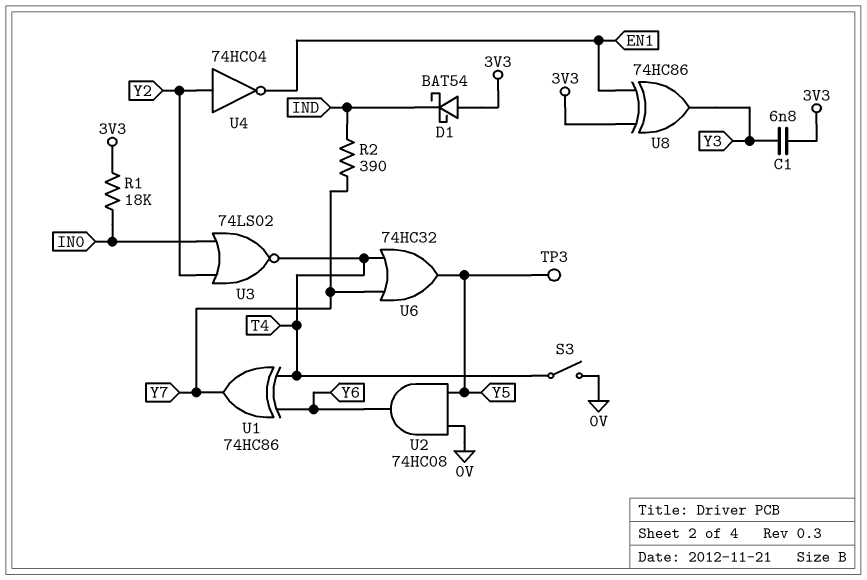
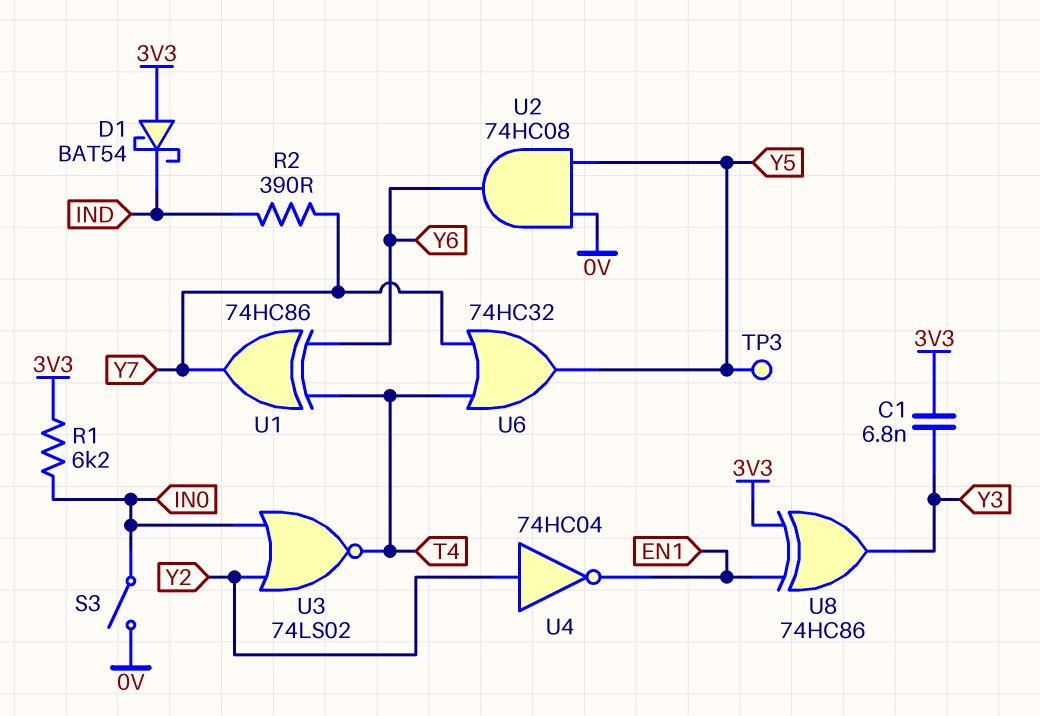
R1: 18k (3V3, IN0) -> 6.2k (3V3, IN0)
S3: switch (0V, T4) -> switch (0V, IN0)

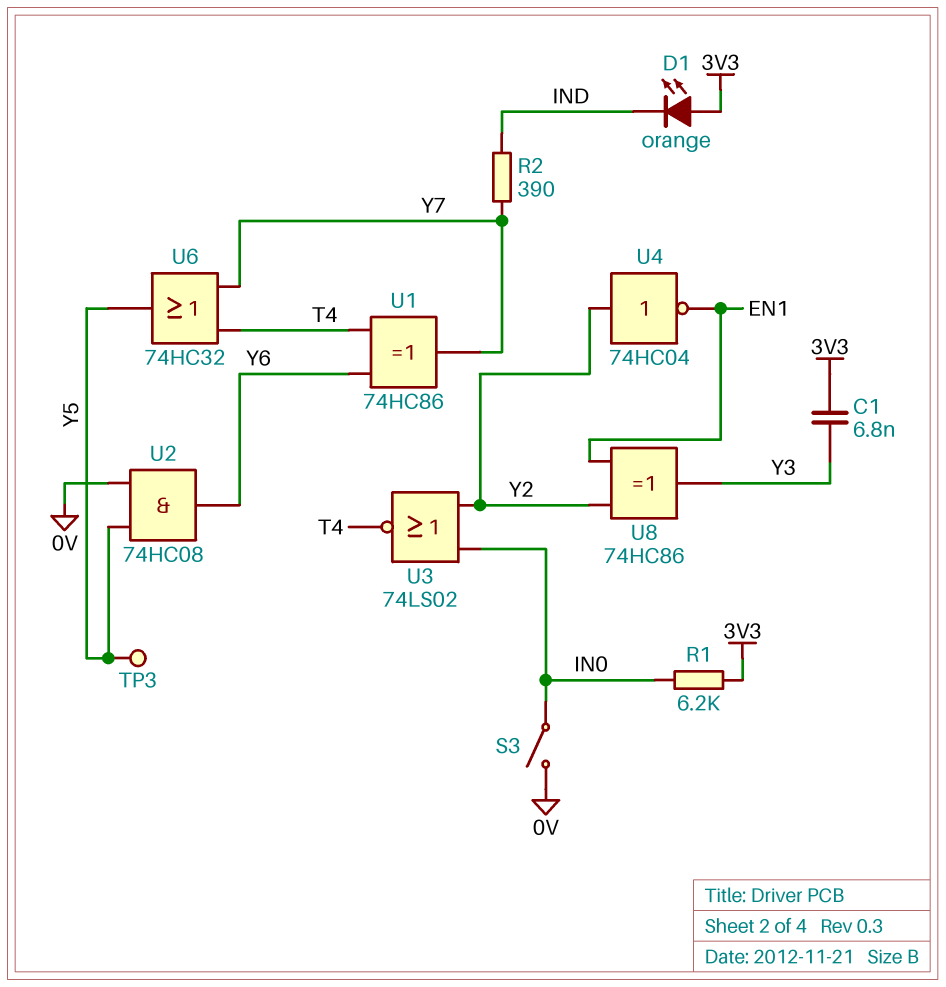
D1: schottky BAT54 (A 3V3, K IND) -> LED orange (A 3V3, K IND)
U8: XOR 74HC86 (in 3V3, in EN1, out Y3) -> XOR 74HC86 (in EN1, in Y2, out Y3)

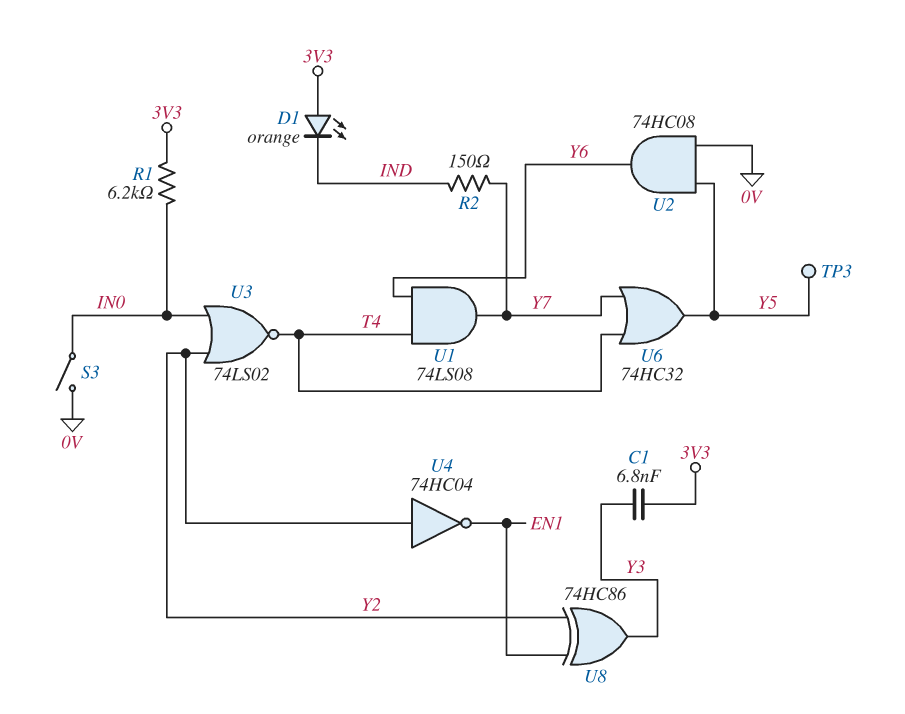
R2: 390 (IND, Y7) -> 150 (IND, Y7)
U1: XOR 74HC86 (in T4, in Y6, out Y7) -> AND 74LS08 (in T4, in Y6, out Y7)

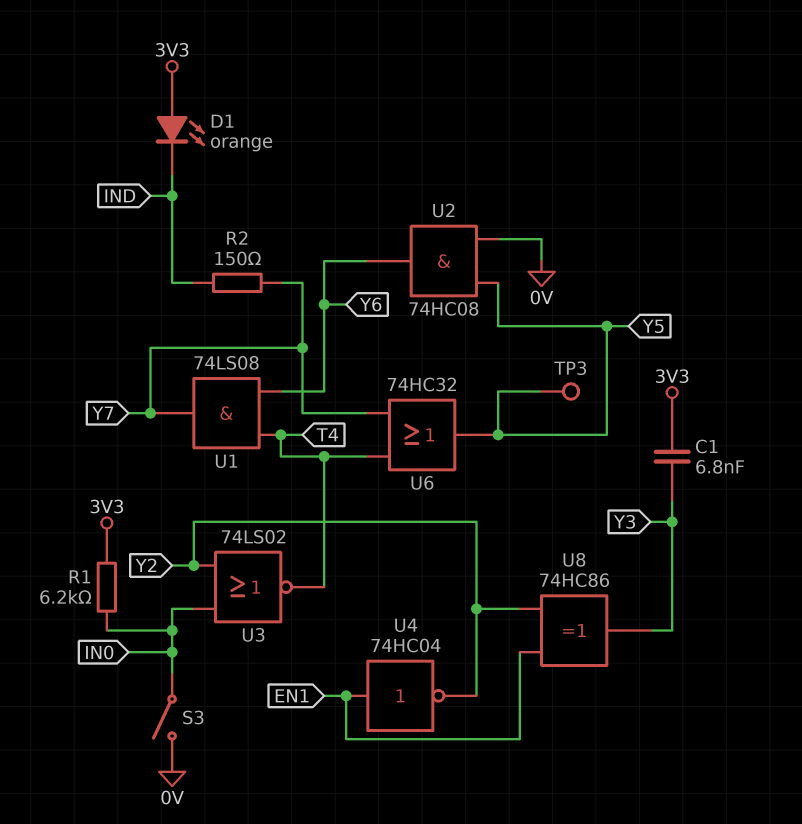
U4: NOT 74HC04 (in Y2, out EN1) -> NOT 74HC04 (in EN1, out Y2)

